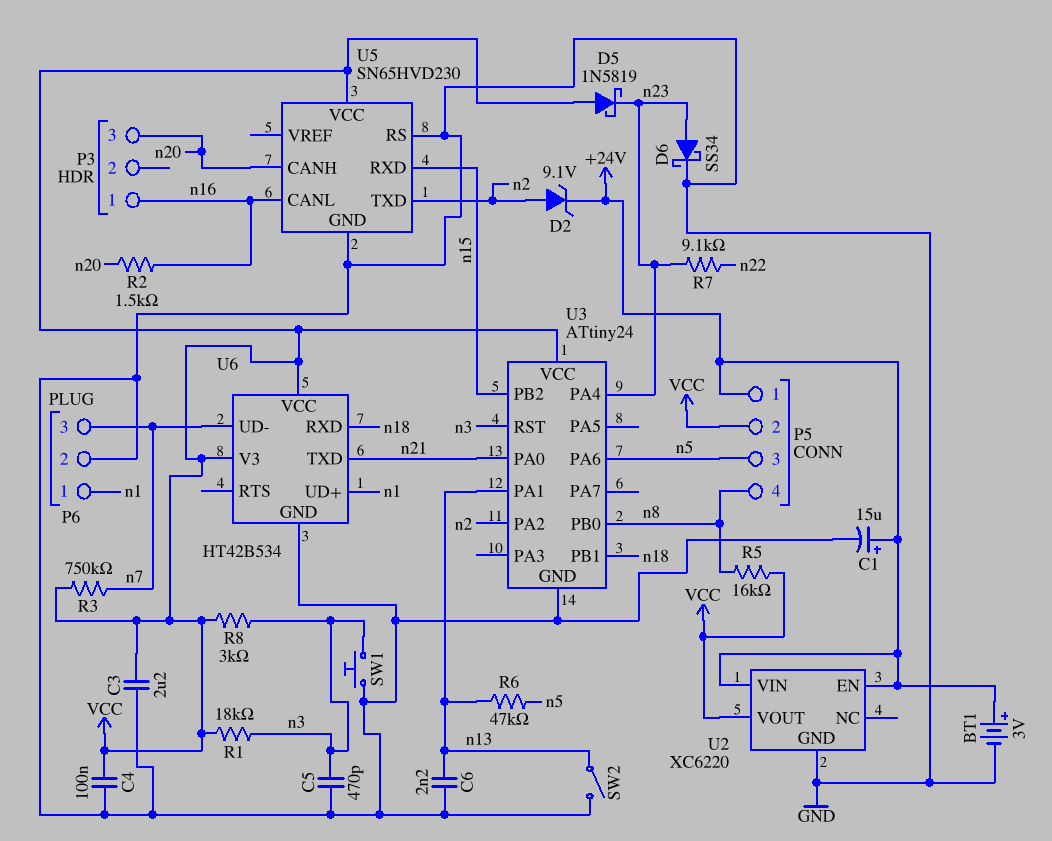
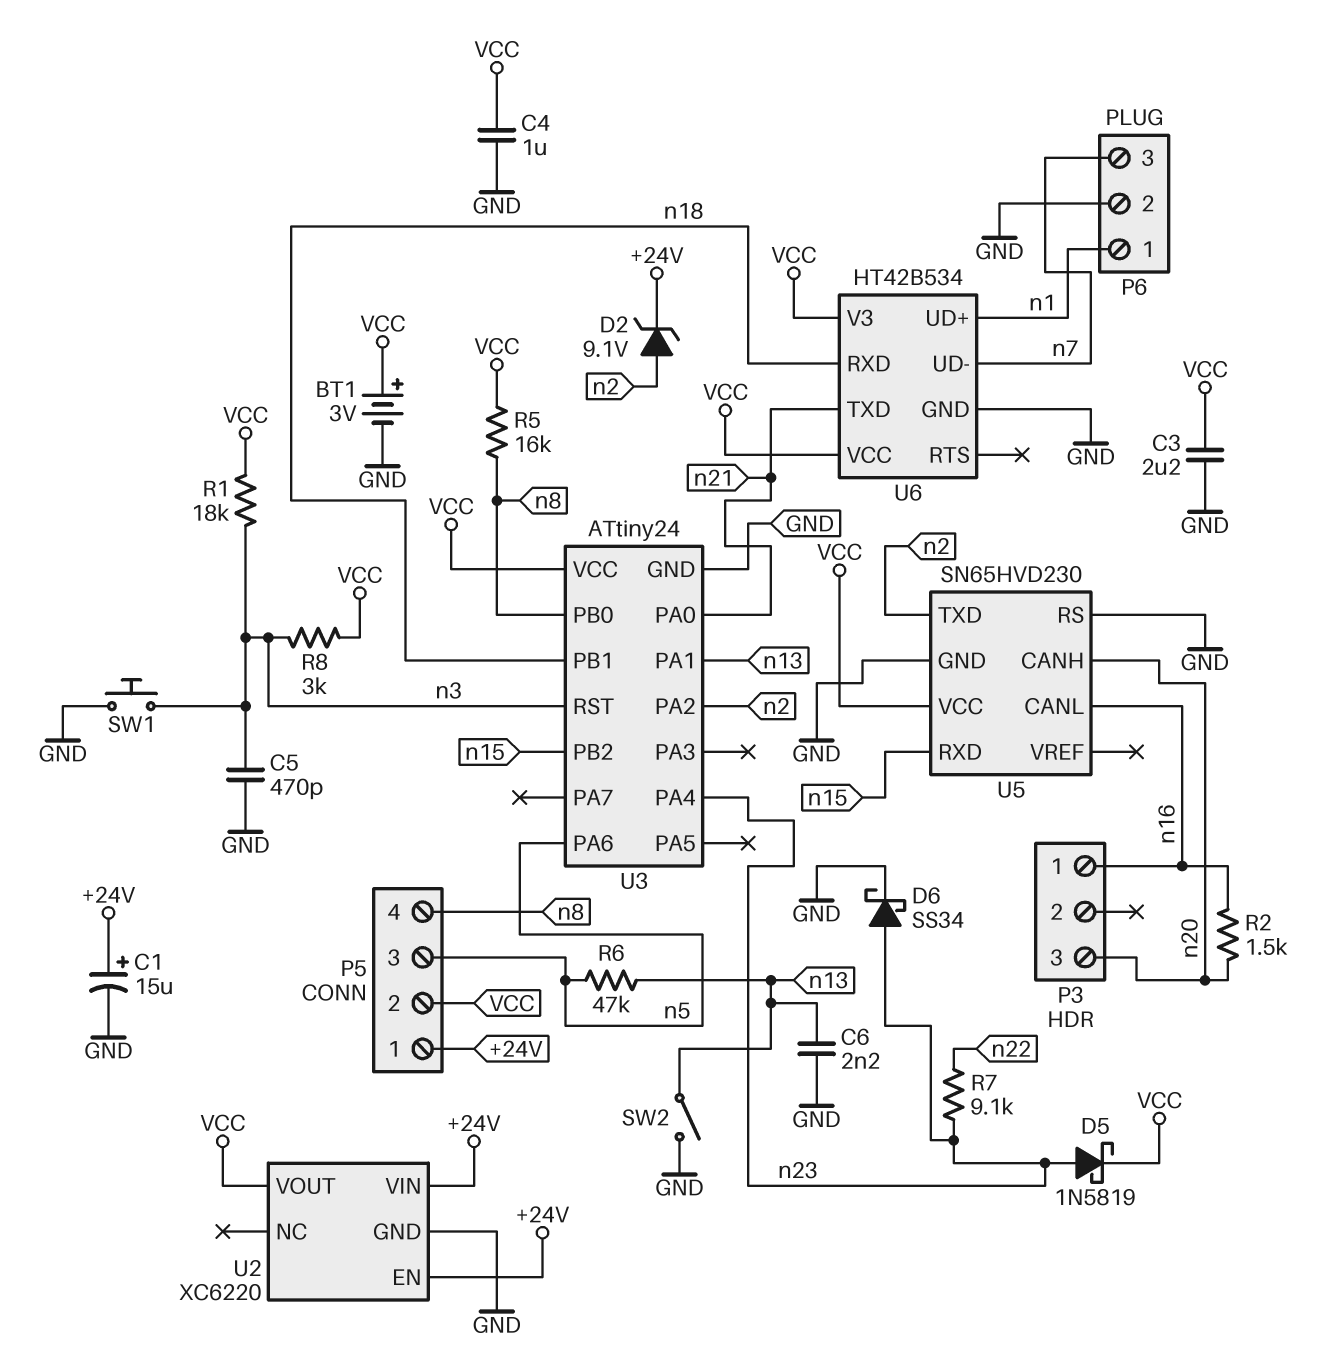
BT1: 3V (plus +24V, minus GND) -> 3V (plus VCC, minus GND)
C4: 100nF (GND, VCC) -> 1uF (GND, VCC)
D5: schottky 1N5819 (A VCC, K n23) -> schottky 1N5819 (A n23, K VCC)
R3: 750k (VCC, n7) -> none

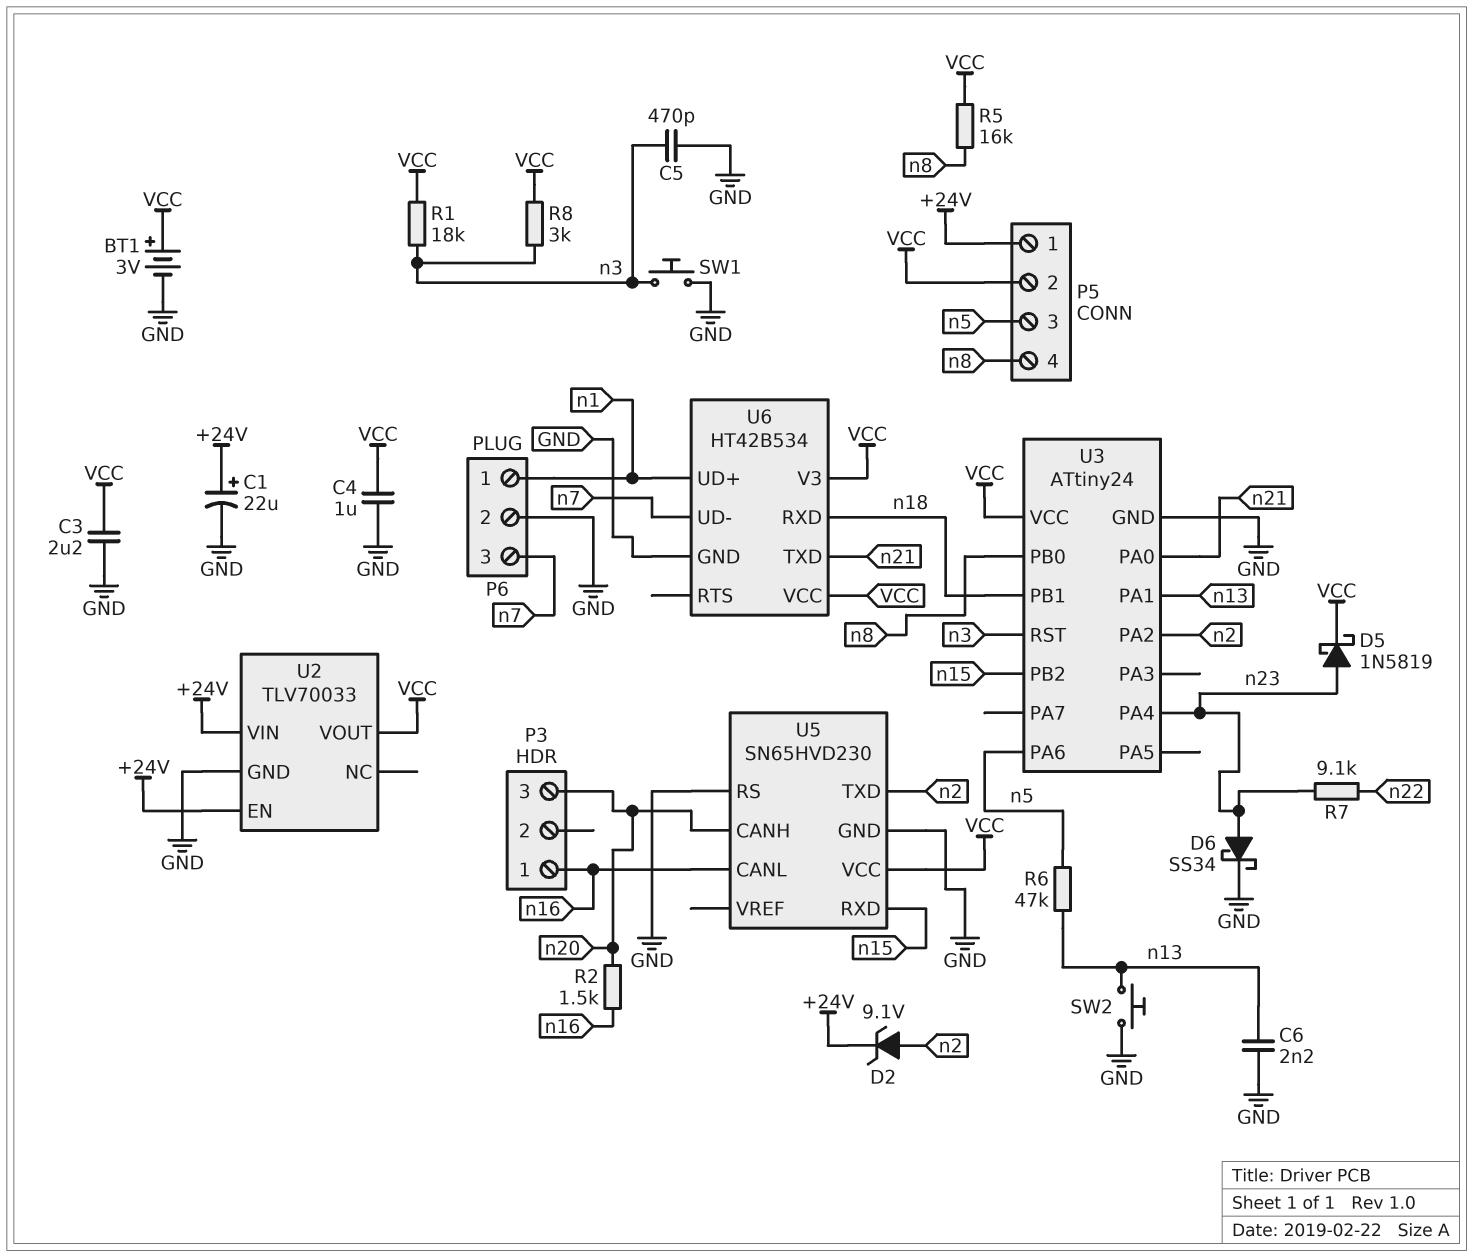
C1: 15uF (plus +24V, minus GND) -> 22uF (plus +24V, minus GND)
SW2: switch (GND, n13) -> button (GND, n13)
U2: XC6220 -> TLV70033

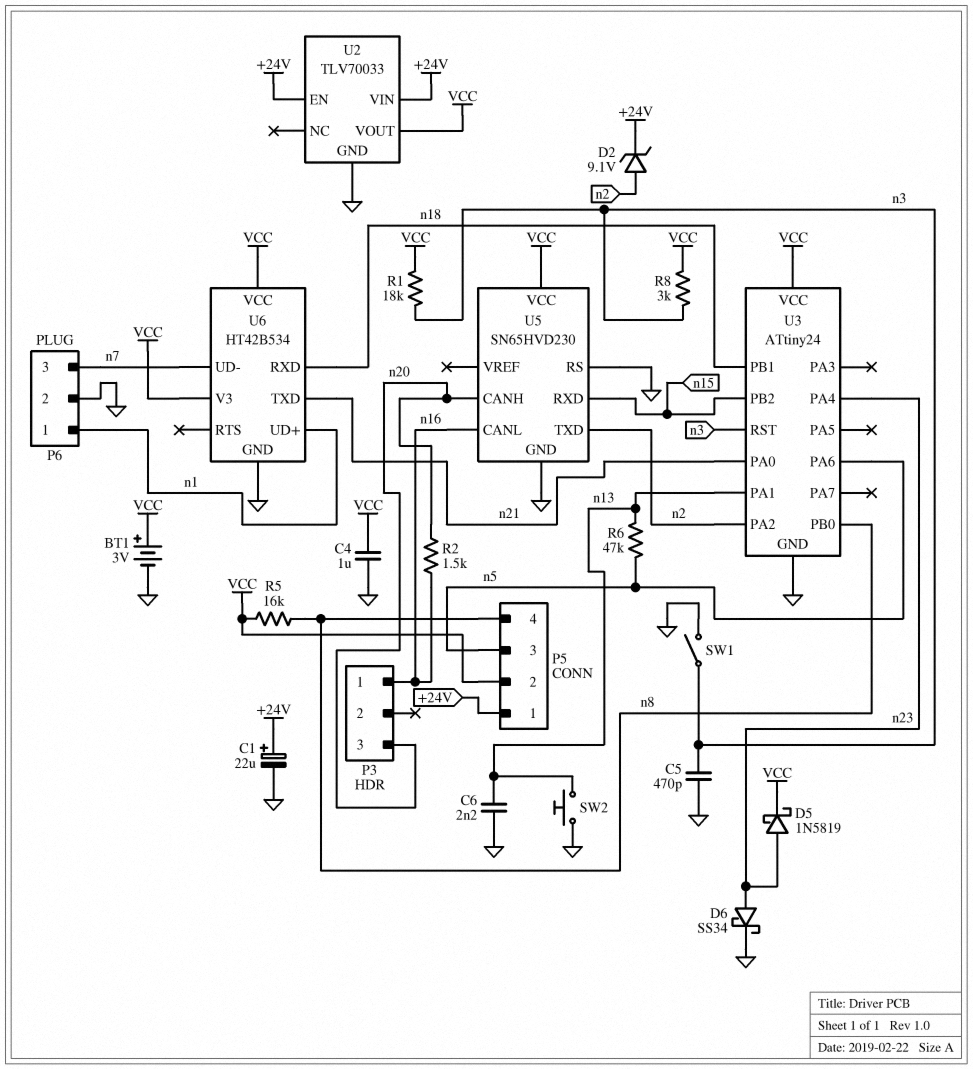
C3: 2.2uF (GND, VCC) -> none
R7: 9.1k (n22, n23) -> none
SW1: button (GND, n3) -> switch (GND, n3)

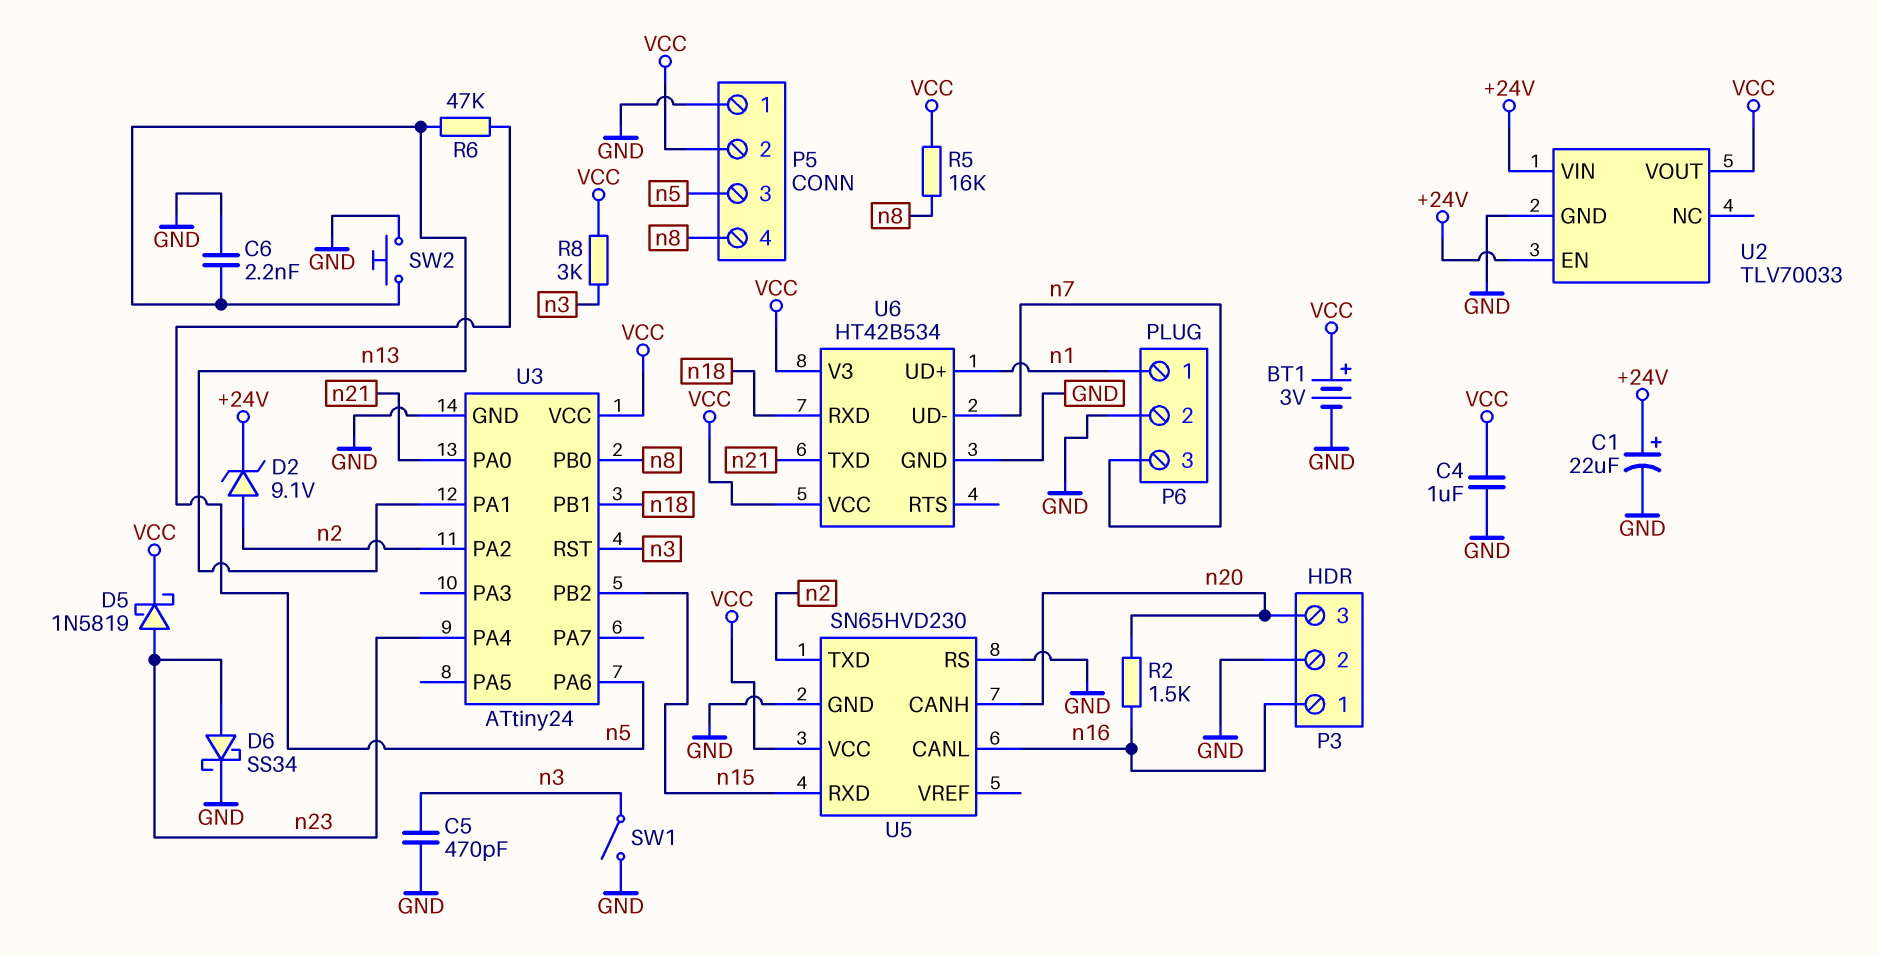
P3 pin 2: none -> GND
P5 pin 1: +24V -> GND
R1: 18k (VCC, n3) -> none

